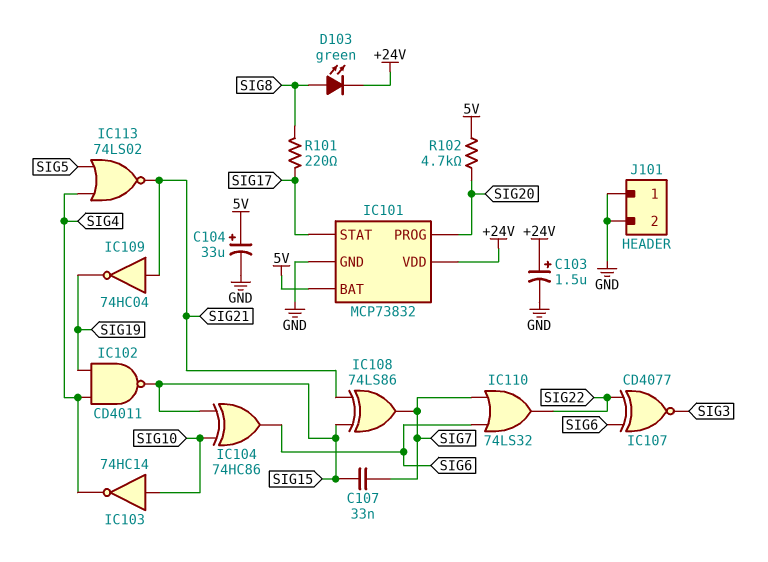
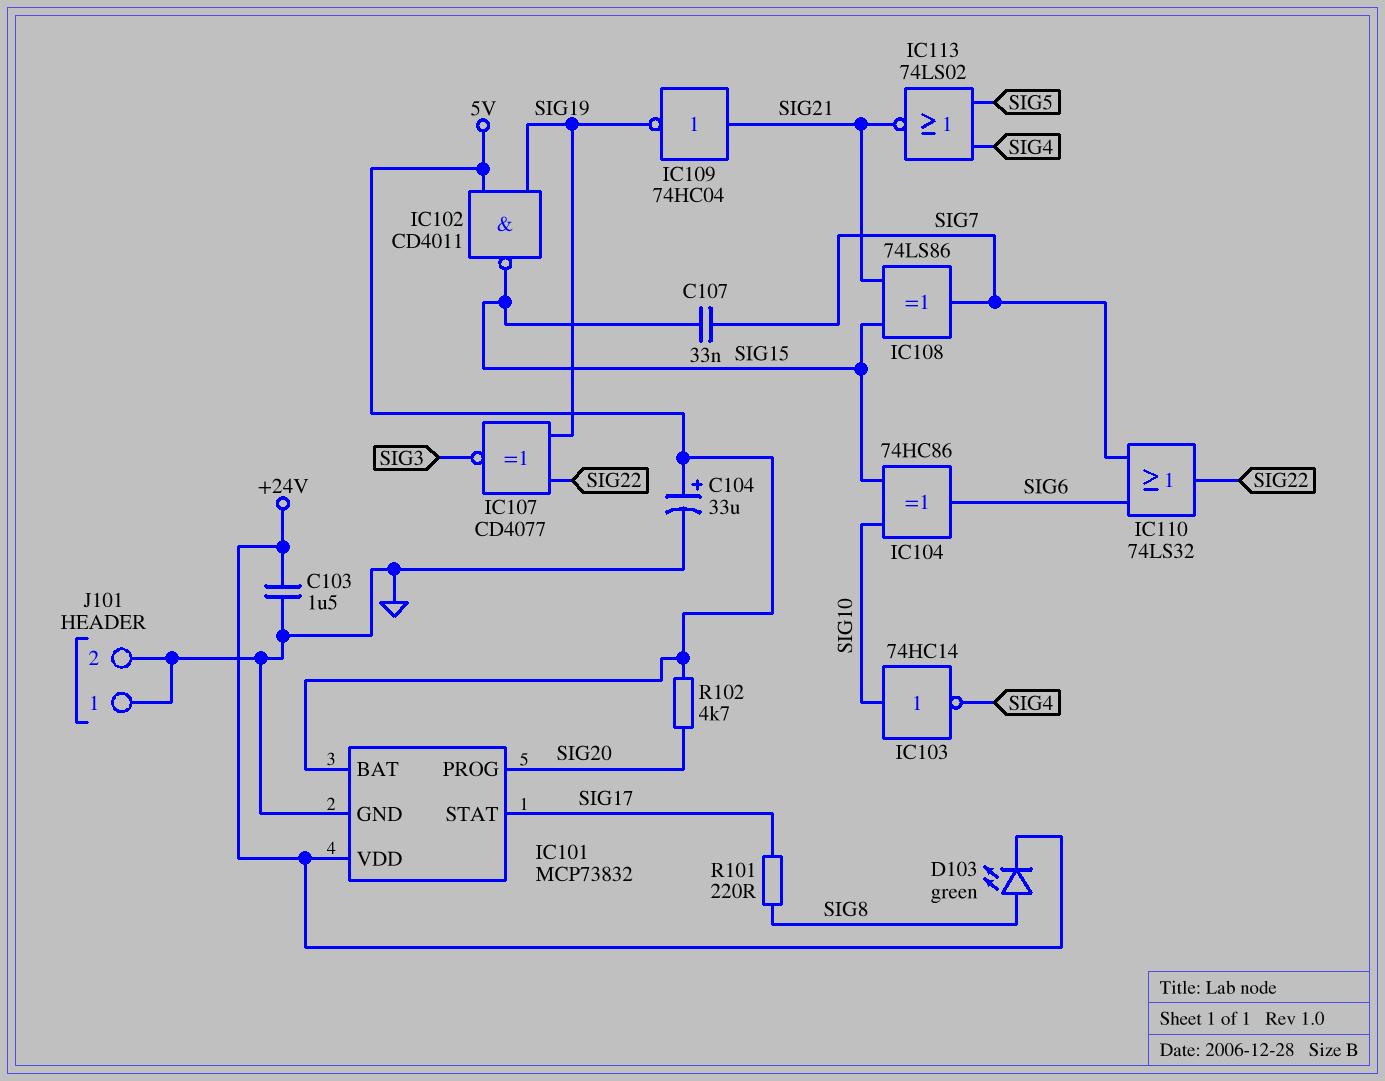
C103: 1.5uF (plus +24V, minus GND) -> 1.5uF (+24V, GND)
IC102: NAND CD4011 (in SIG4, in SIG19, out SIG15) -> NAND CD4011 (in 5V, in SIG19, out SIG15)
IC107: XNOR CD4077 (in SIG6, in SIG22, out SIG3) -> XNOR CD4077 (in SIG19, in SIG22, out SIG3)

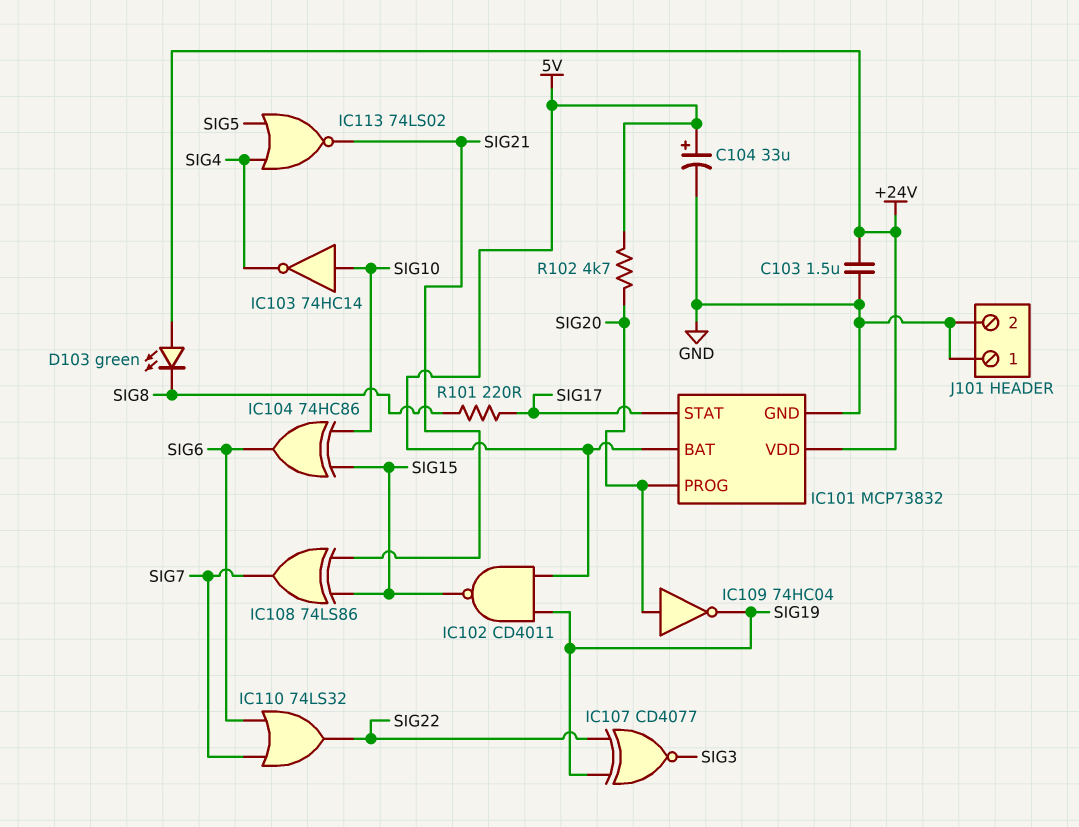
C107: 33nF (SIG7, SIG15) -> none
D103: LED green (A SIG8, K +24V) -> LED green (A +24V, K SIG8)
IC109: NOT 74HC04 (in SIG21, out SIG19) -> NOT 74HC04 (in SIG20, out SIG19)

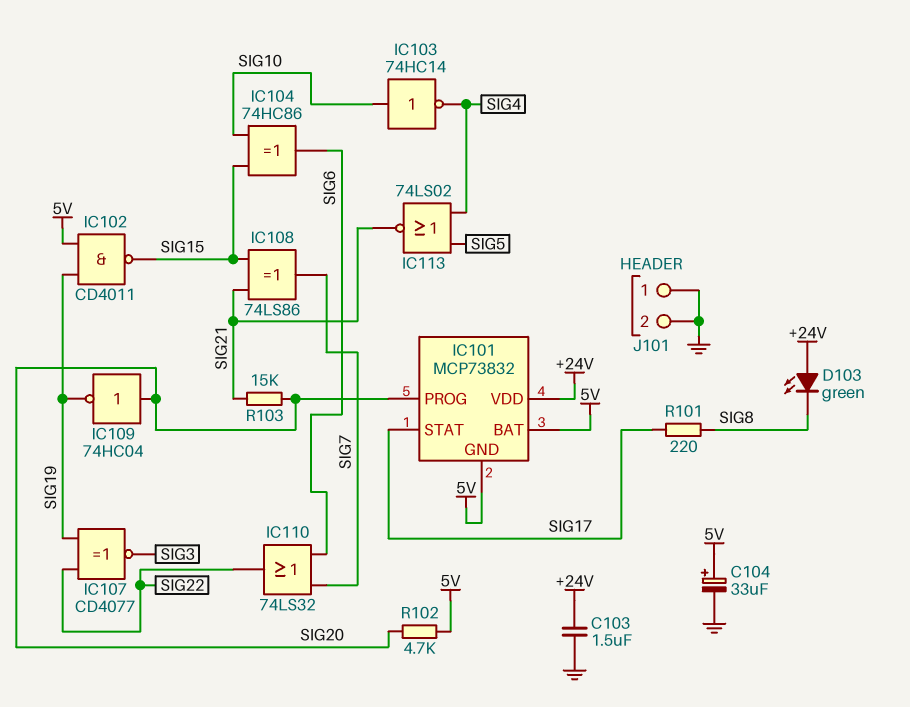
IC101 pin GND: GND -> 5V
R103: none -> 15k (SIG20, SIG21)

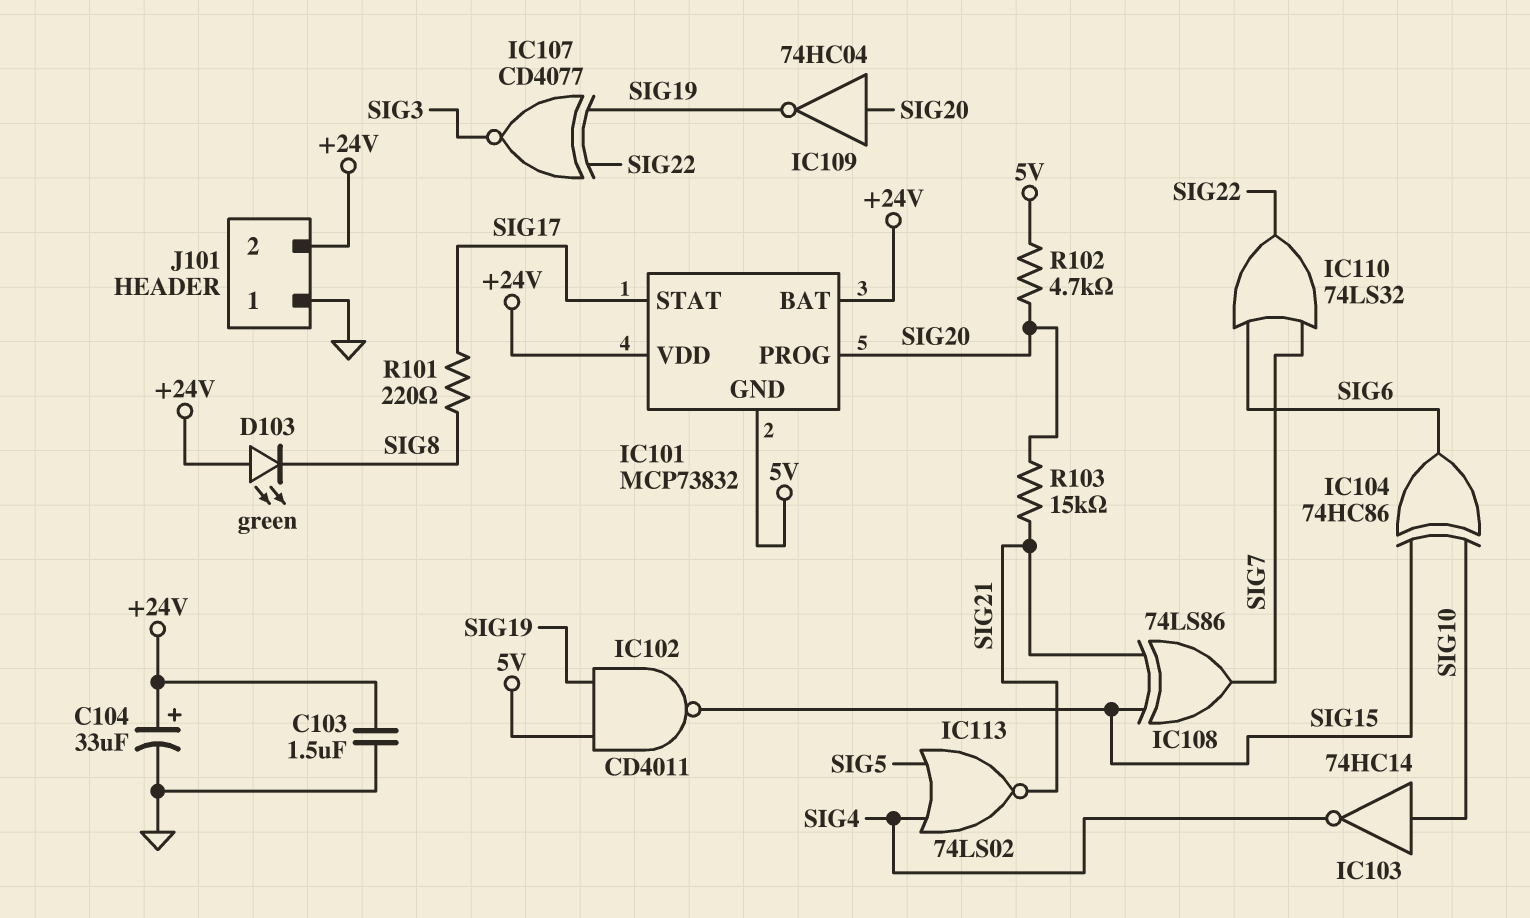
C104: 33uF (plus 5V, minus GND) -> 33uF (plus +24V, minus GND)
IC101 pin BAT: 5V -> +24V
J101 pin 2: GND -> +24V

